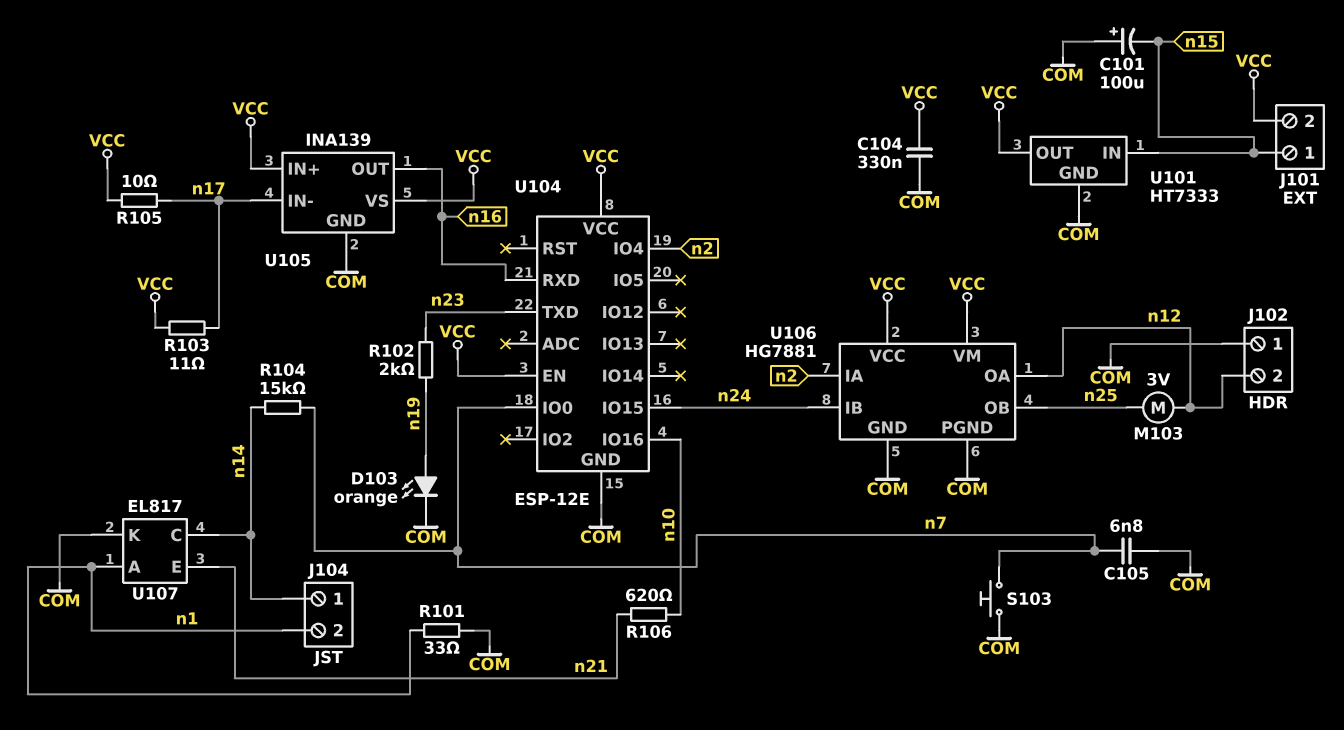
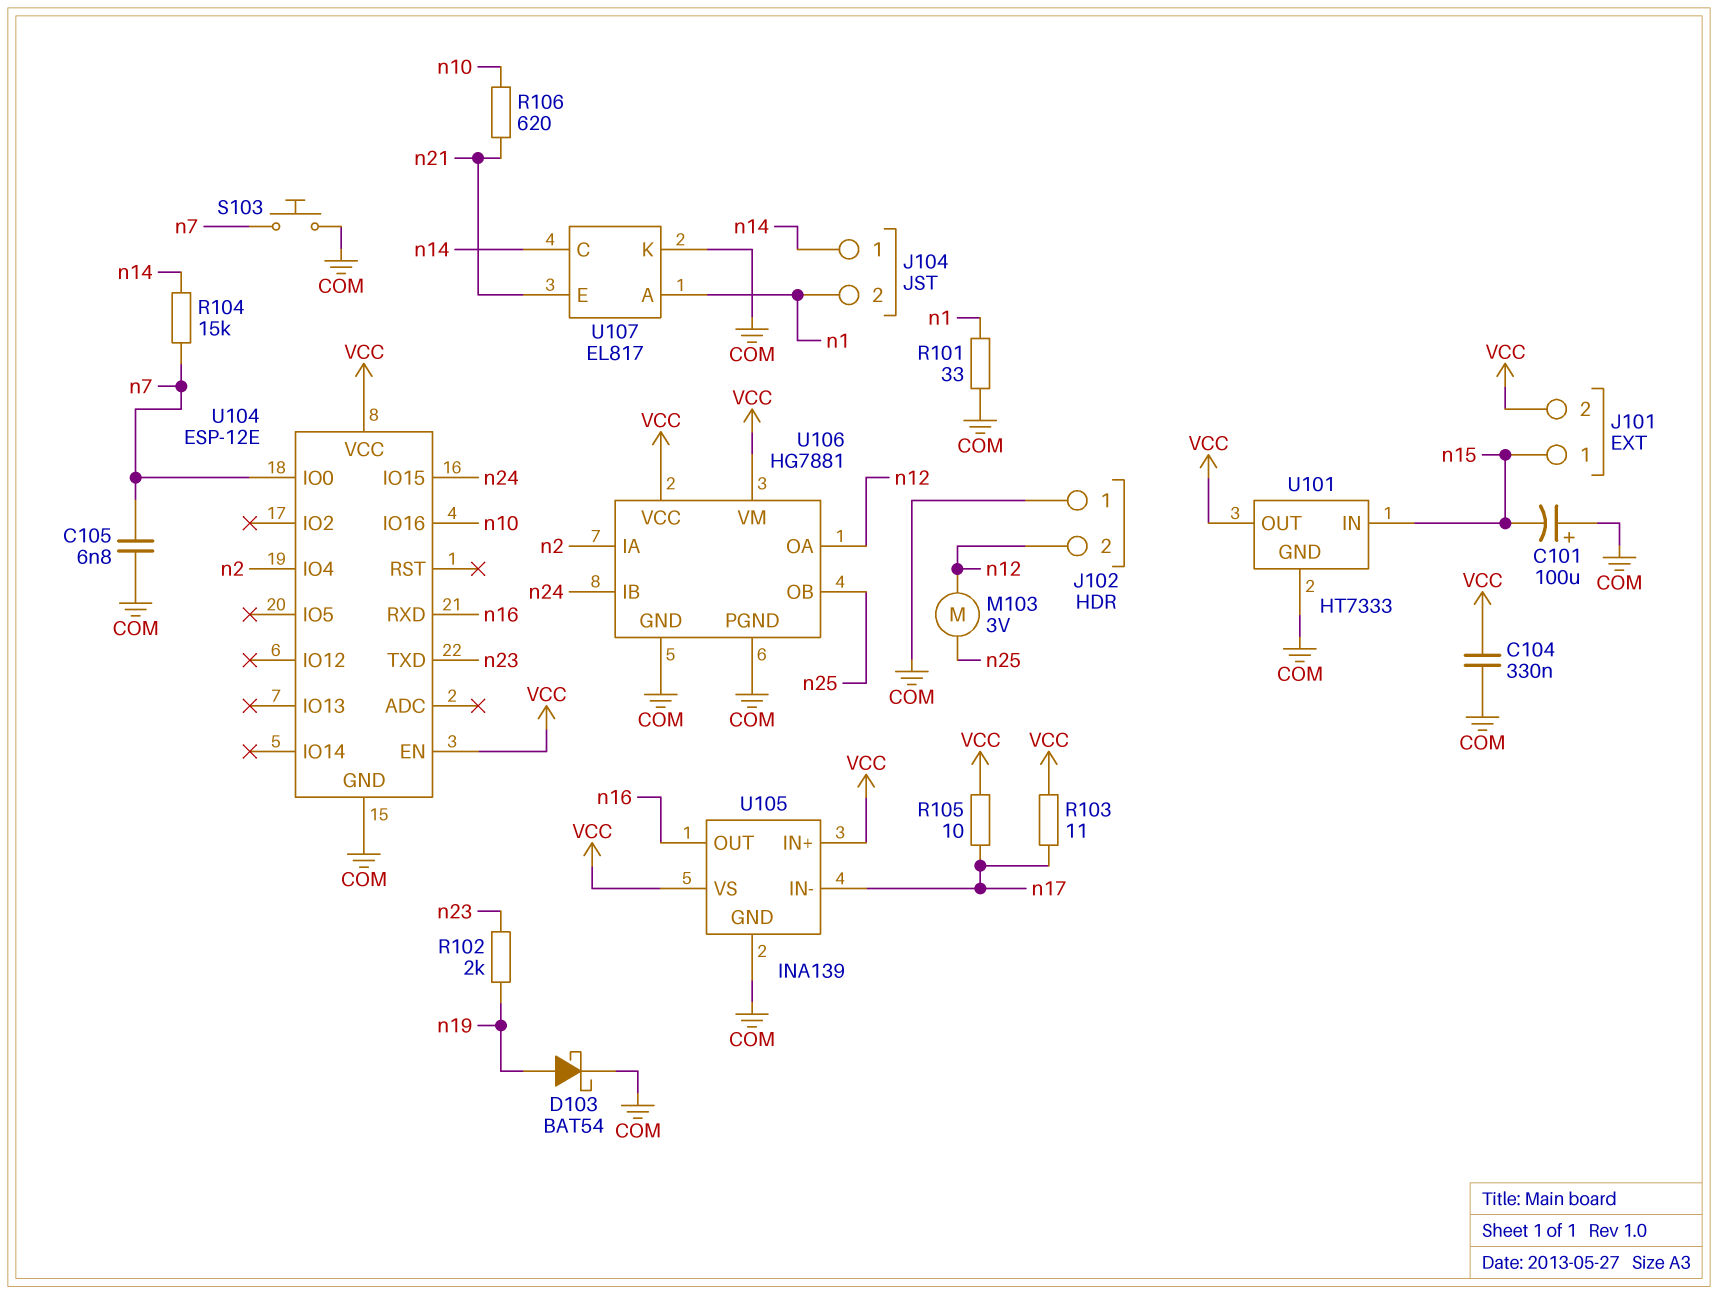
D103: LED orange (A n19, K COM) -> schottky BAT54 (A n19, K COM)

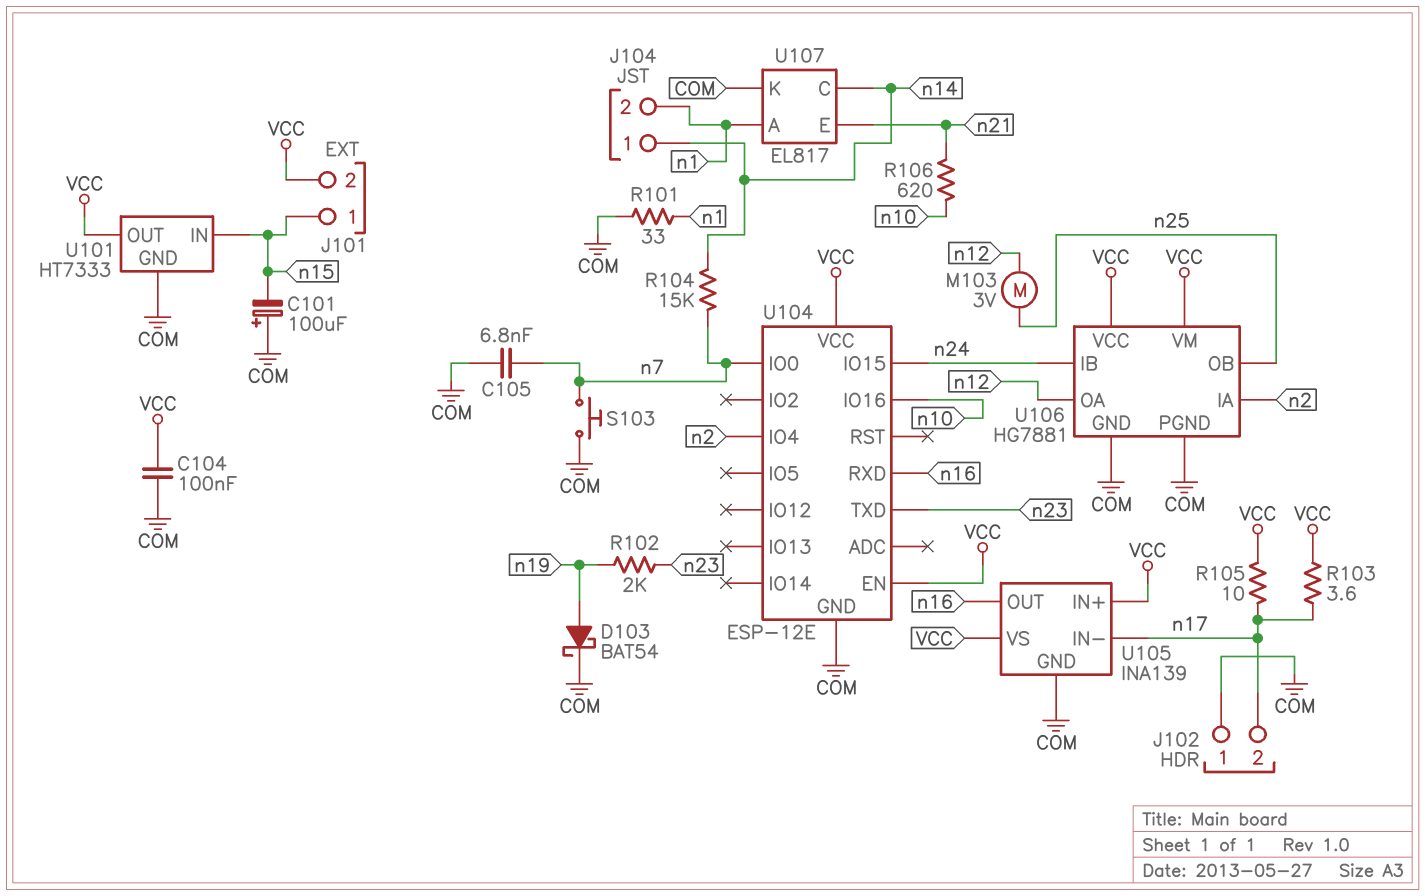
C104: 330nF (COM, VCC) -> 100nF (COM, VCC)
J102 pin 2: n12 -> n17
R103: 11 (VCC, n17) -> 3.6 (VCC, n17)

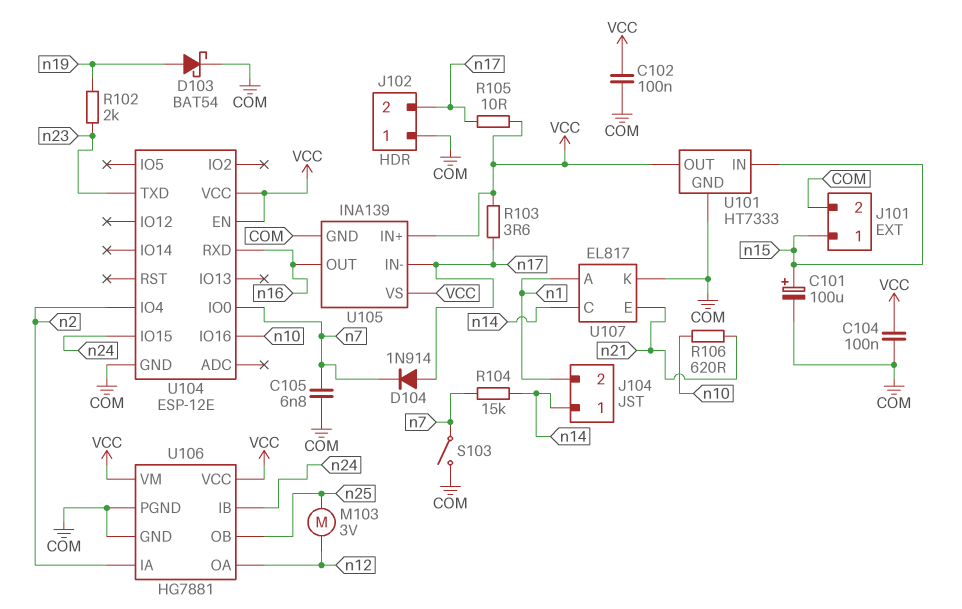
C101: 100uF (plus COM, minus n15) -> 100uF (plus n15, minus COM)
C102: none -> 100nF (COM, VCC)
D104: none -> diode 1N914 (A n17, K n7)
J101 pin 2: VCC -> COM
R101: 33 (COM, n1) -> none
S103: button (COM, n7) -> switch (COM, n7)

